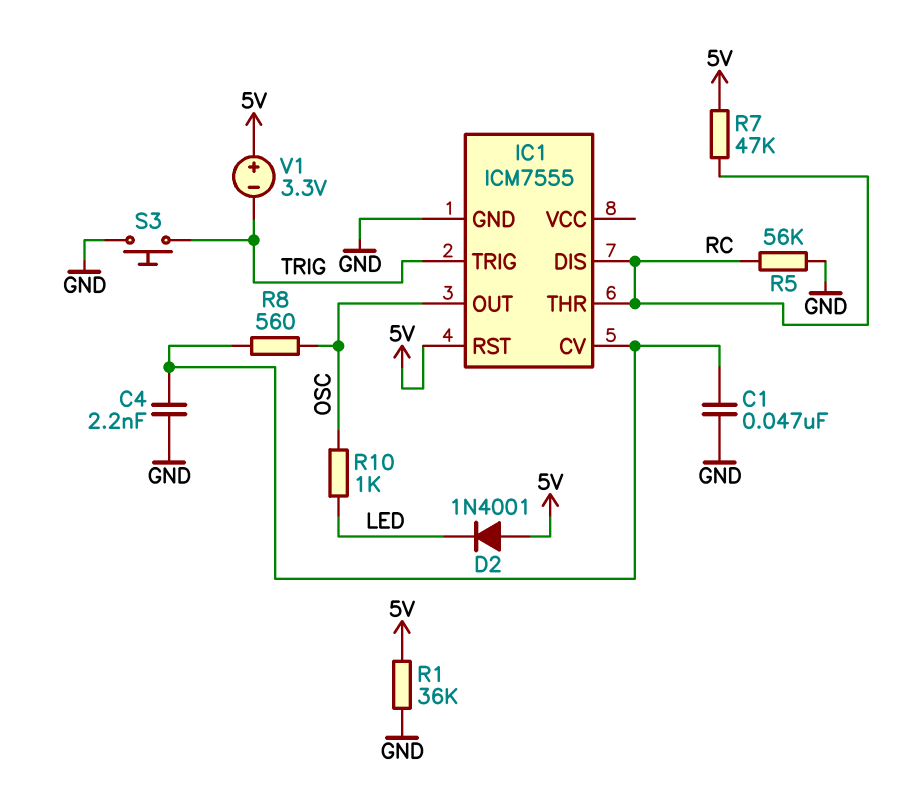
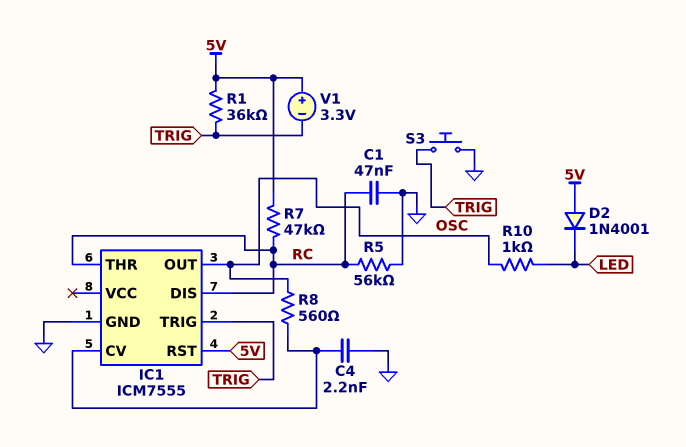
C1: 47nF (GND, IC1/CV) -> 47nF (GND, RC)
R1: 36k (5V, GND) -> 36k (5V, TRIG)

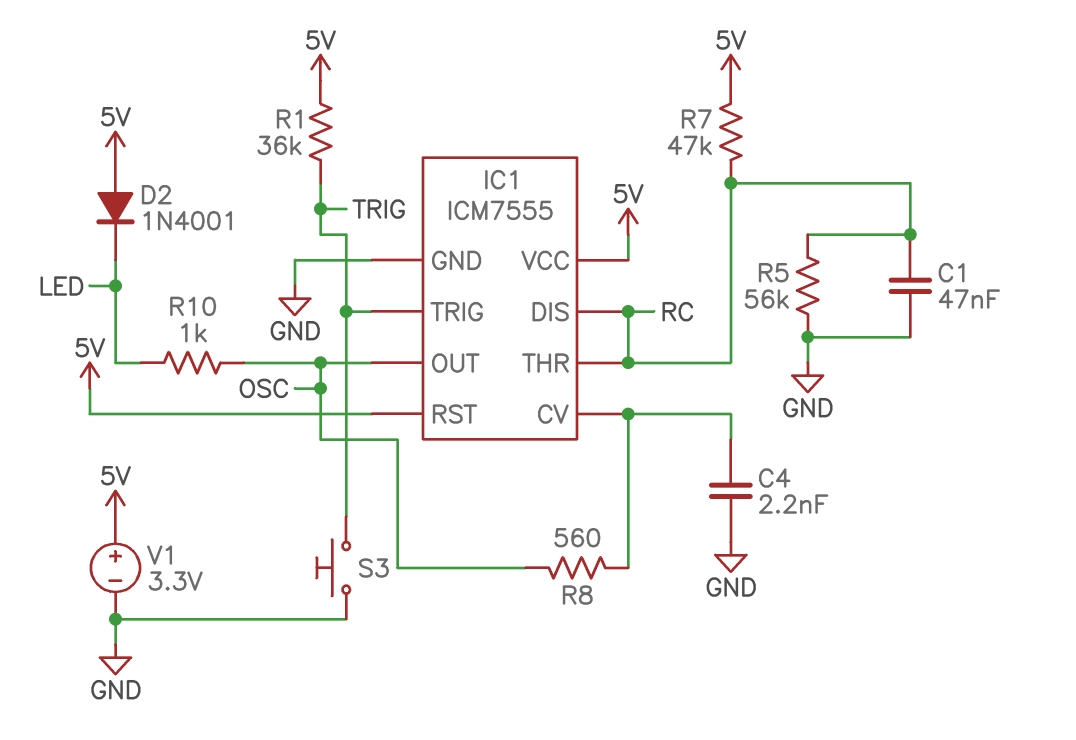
IC1 pin VCC: none -> 5V
V1: 3.3V (plus 5V, minus TRIG) -> 3.3V (plus 5V, minus GND)

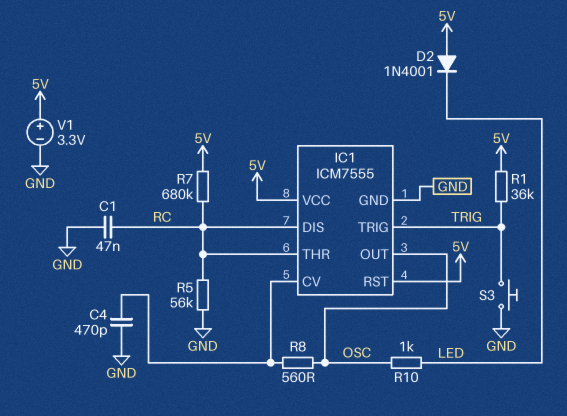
C4: 2.2nF (GND, IC1/CV) -> 470pF (GND, IC1/CV)
R7: 47k (5V, RC) -> 680k (5V, RC)

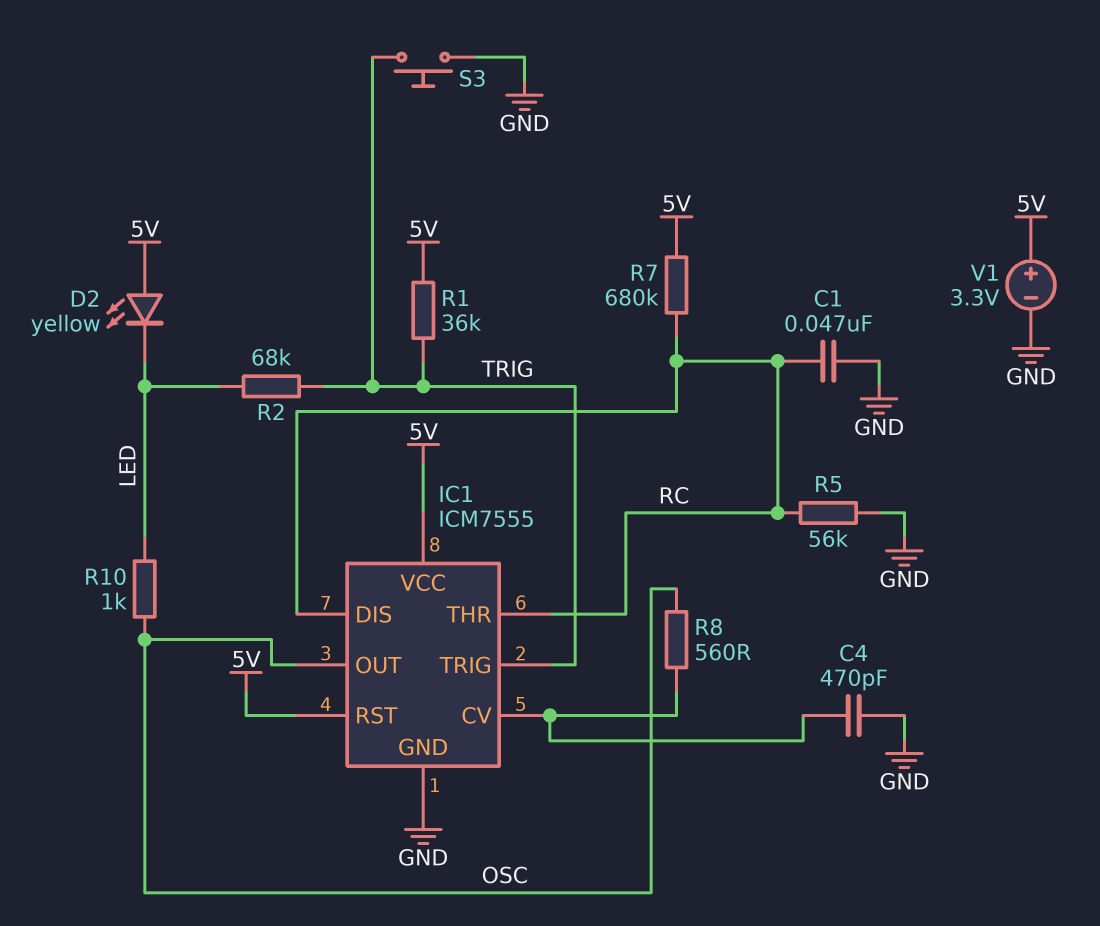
D2: diode 1N4001 (A 5V, K LED) -> LED yellow (A 5V, K LED)
R2: none -> 68k (LED, TRIG)

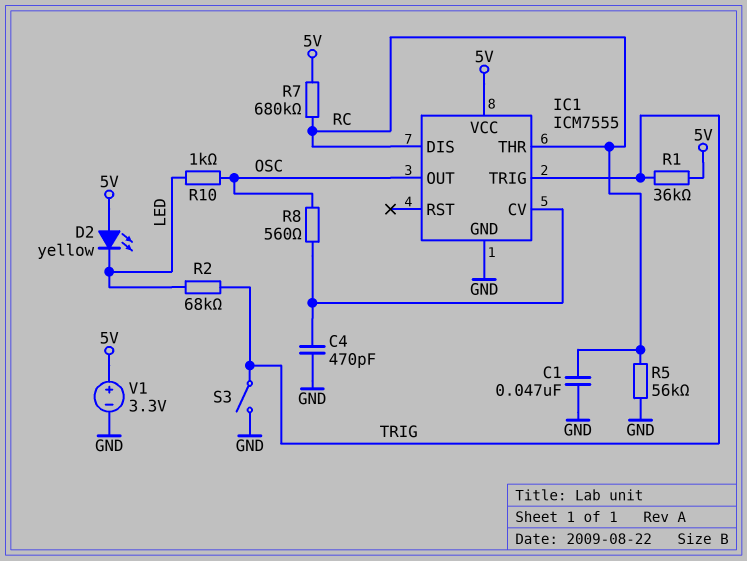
IC1 pin RST: 5V -> none
S3: button (GND, TRIG) -> switch (GND, TRIG)

